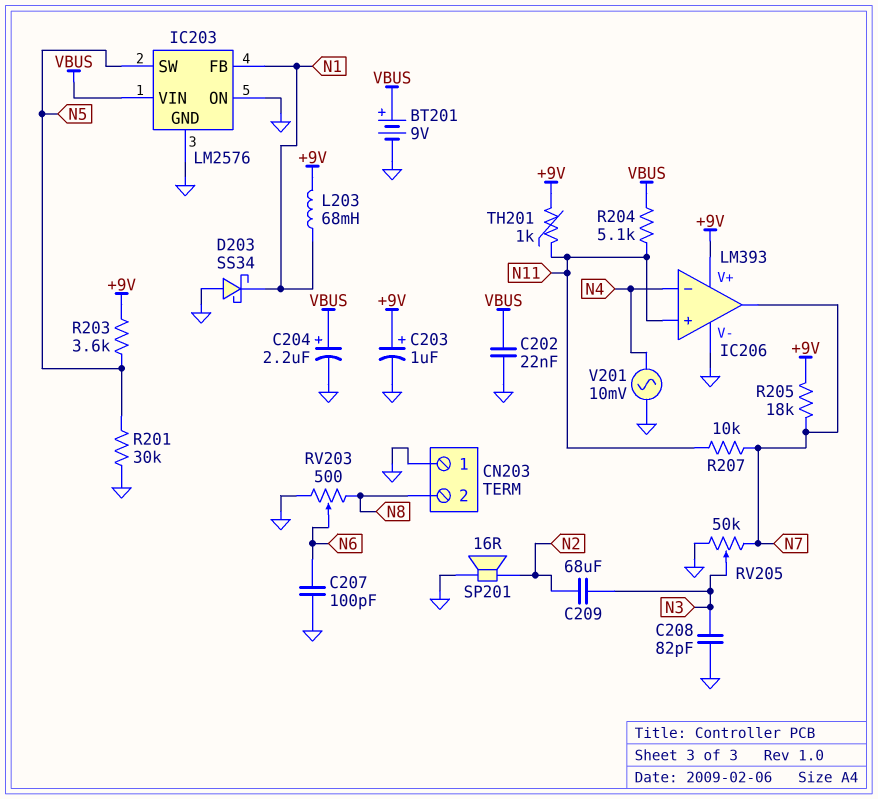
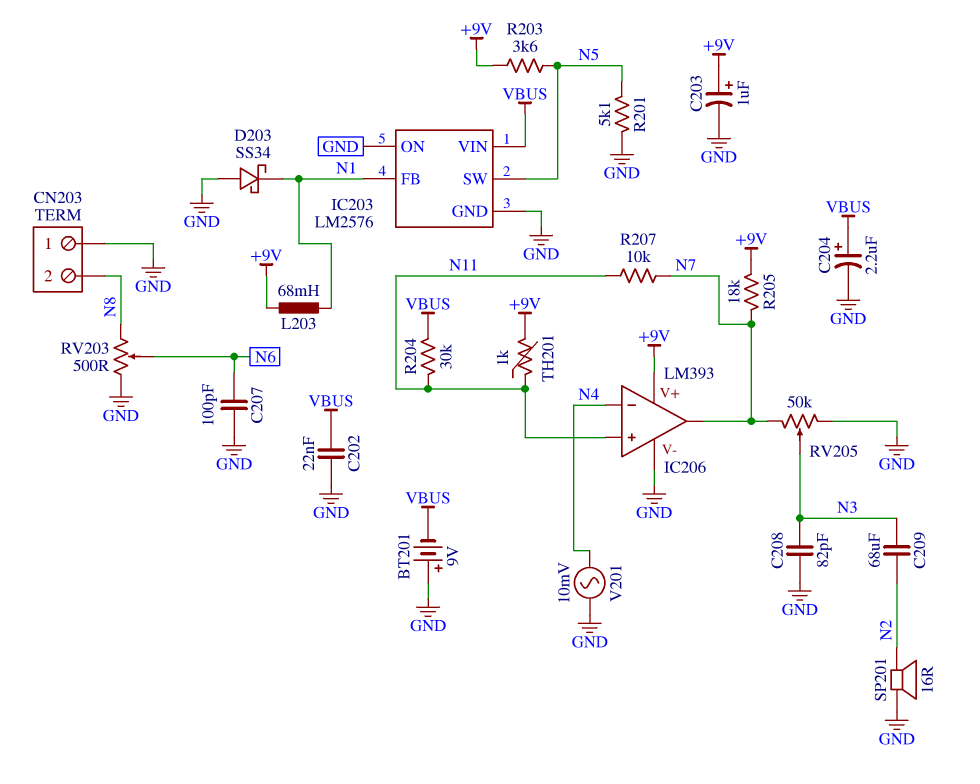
BT201: 9V (plus VBUS, minus GND) -> 9V (plus GND, minus VBUS)
R201: 30k (GND, N5) -> 5.1k (GND, N5)
R204: 5.1k (N11, VBUS) -> 30k (N11, VBUS)

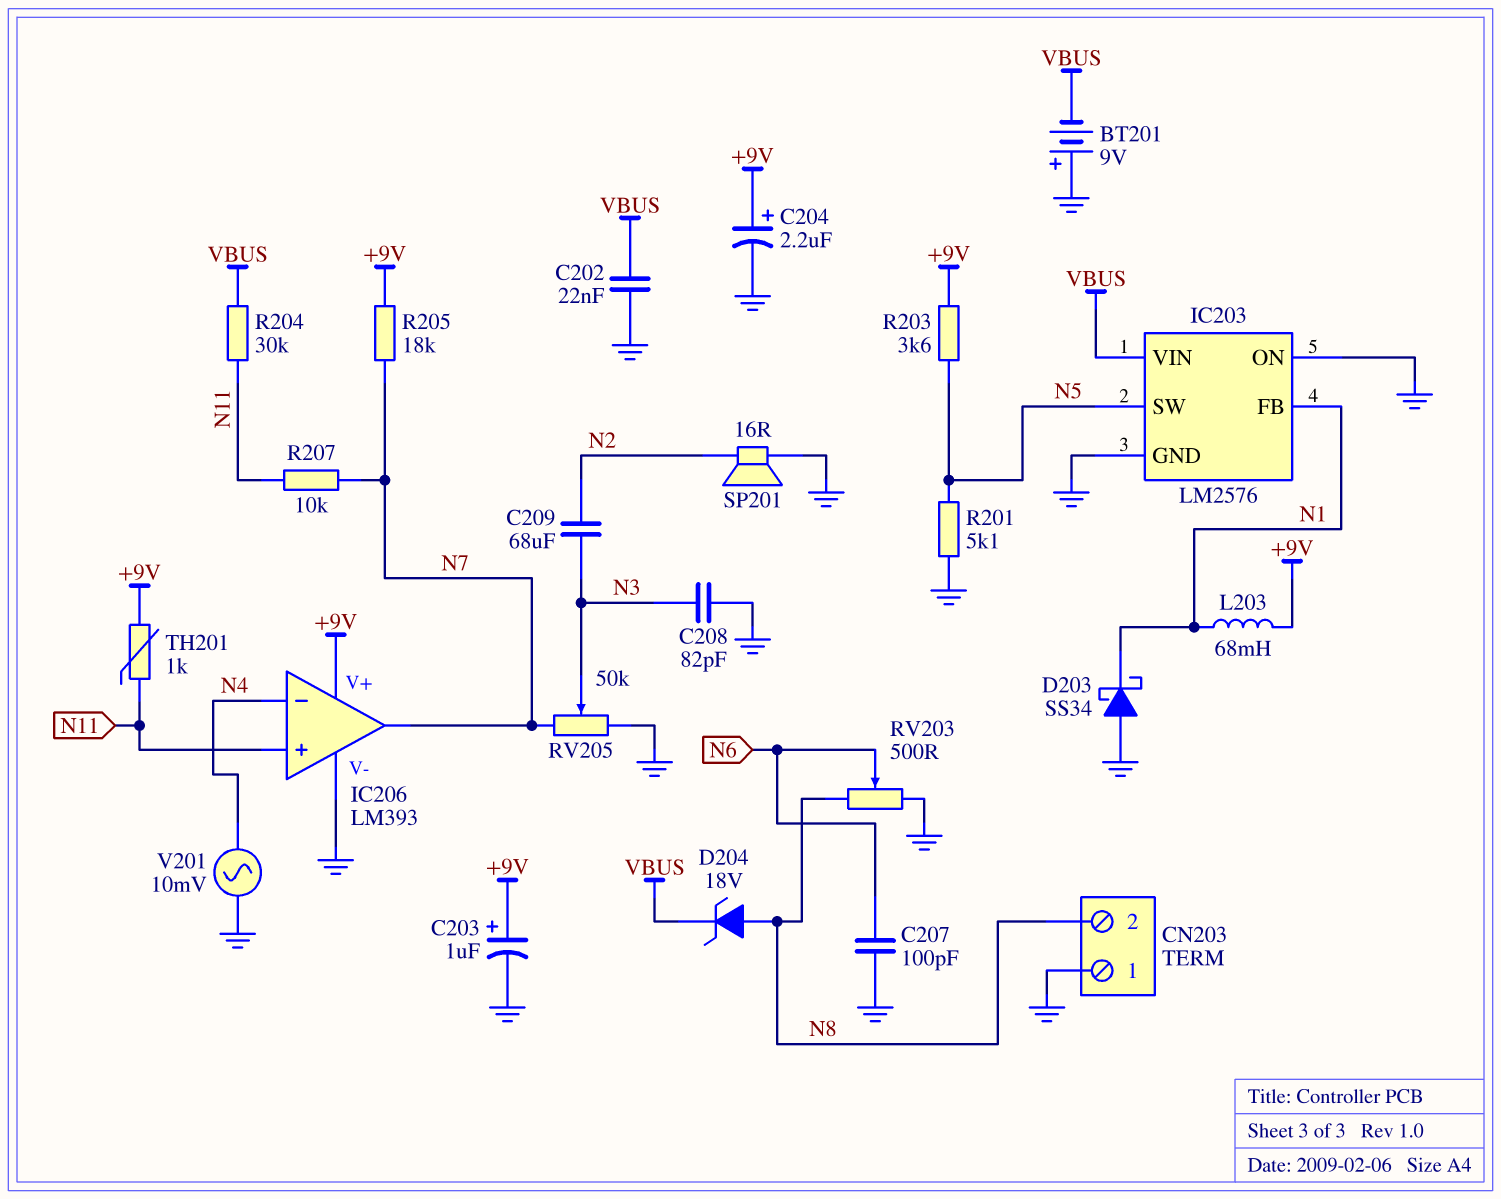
C204: 2.2uF (plus VBUS, minus GND) -> 2.2uF (plus +9V, minus GND)
D204: none -> zener 18V (A N8, K VBUS)

